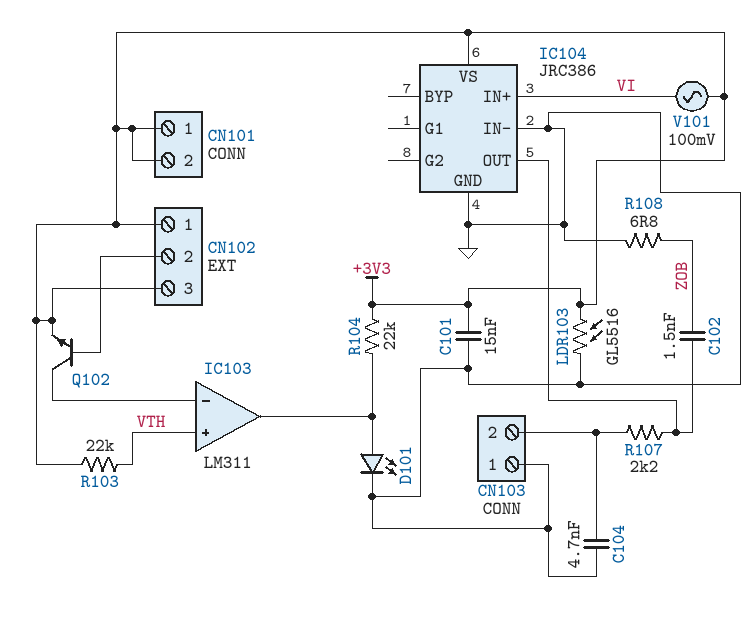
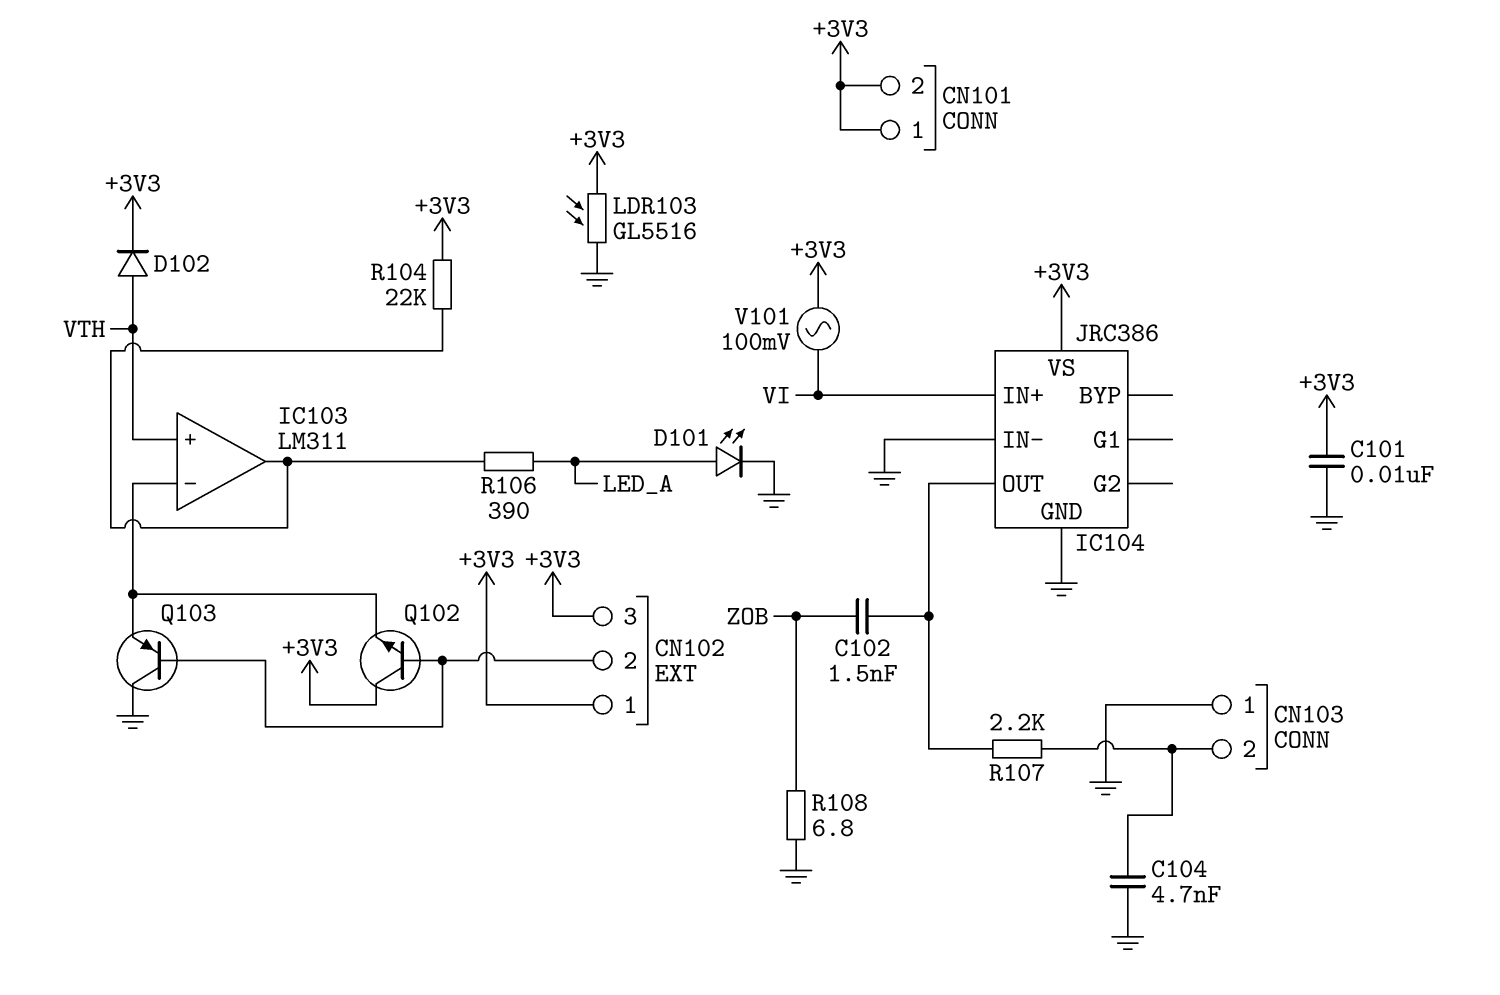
C101: 15nF (+3V3, GND) -> 10nF (+3V3, GND)
D101: LED (A IC103/out, K GND) -> LED (A LED_A, K GND)
D102: none -> diode (A VTH, K +3V3)
Q102: NPN (B CN102/2, C IC103/in-, E +3V3) -> NPN (B CN102/2, C +3V3, E IC103/in-)
Q103: none -> PNP (B CN102/2, C GND, E IC103/in-)
R103: 22k (+3V3, VTH) -> none
R106: none -> 390 (IC103/out, LED_A)

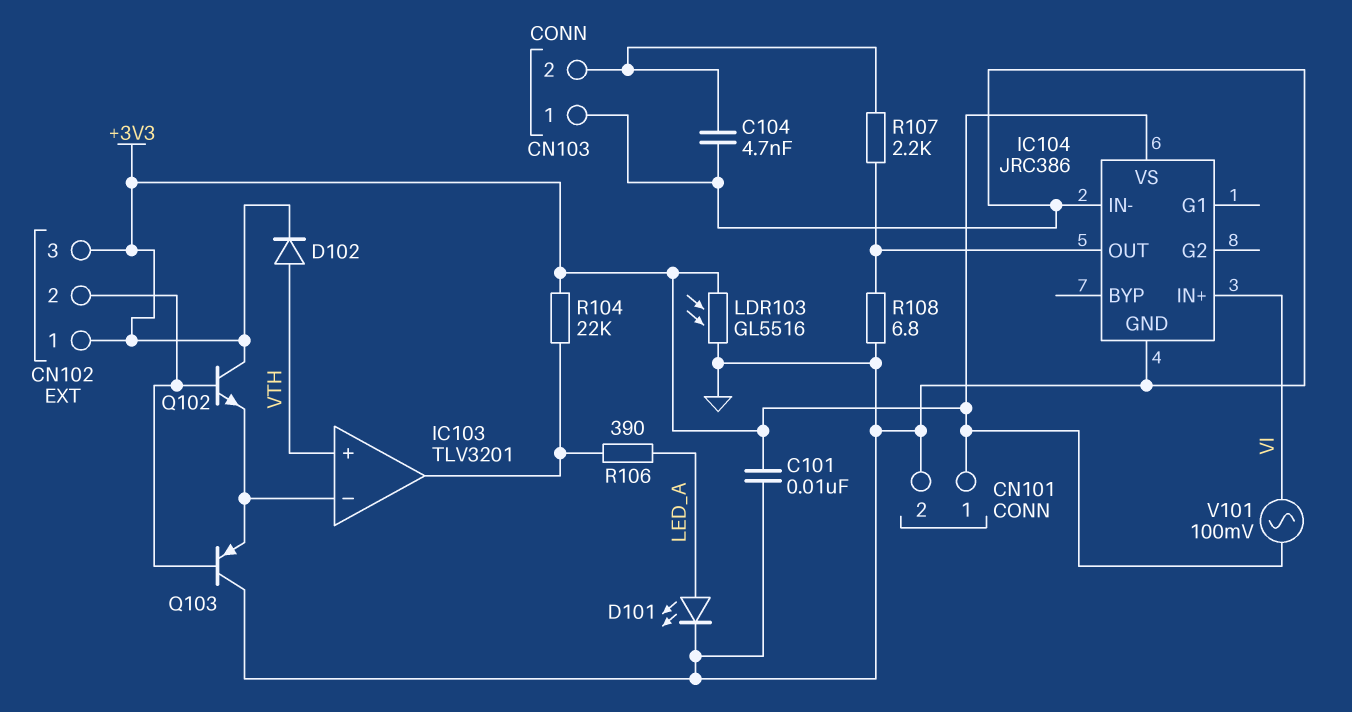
C102: 1.5nF (IC104/OUT, ZOB) -> none
CN101 pin 2: +3V3 -> GND
IC103: LM311 -> TLV3201
R108: 6.8 (GND, ZOB) -> 6.8 (GND, IC104/OUT)

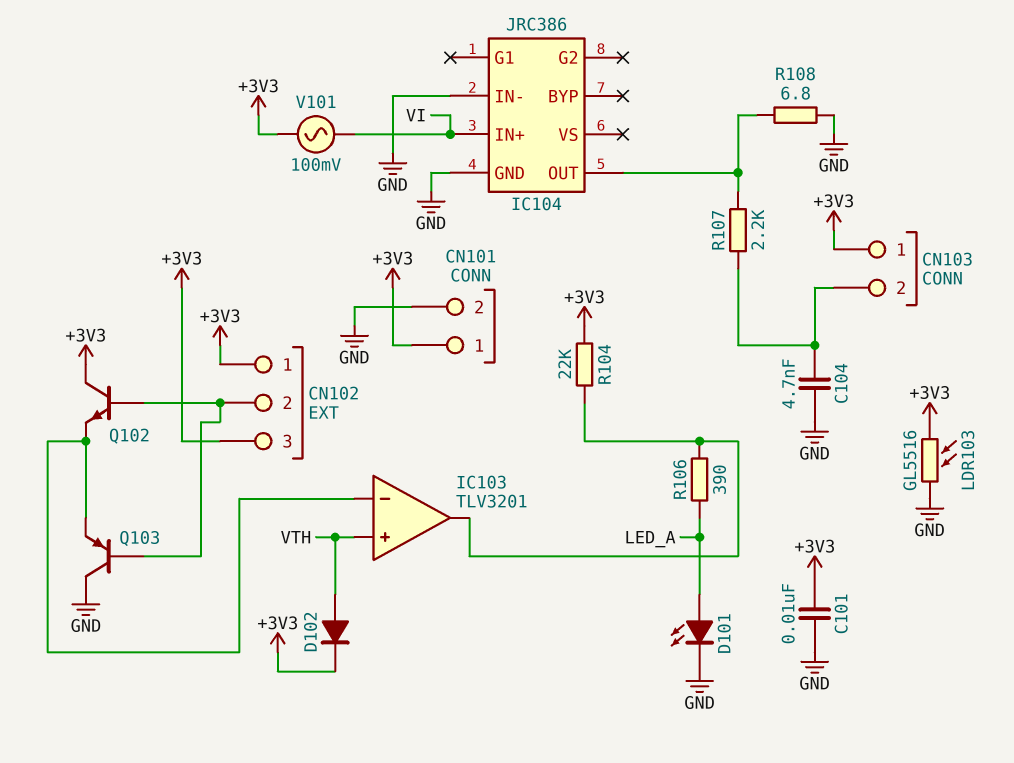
CN103 pin 1: GND -> +3V3
IC104 pin VS: +3V3 -> none

